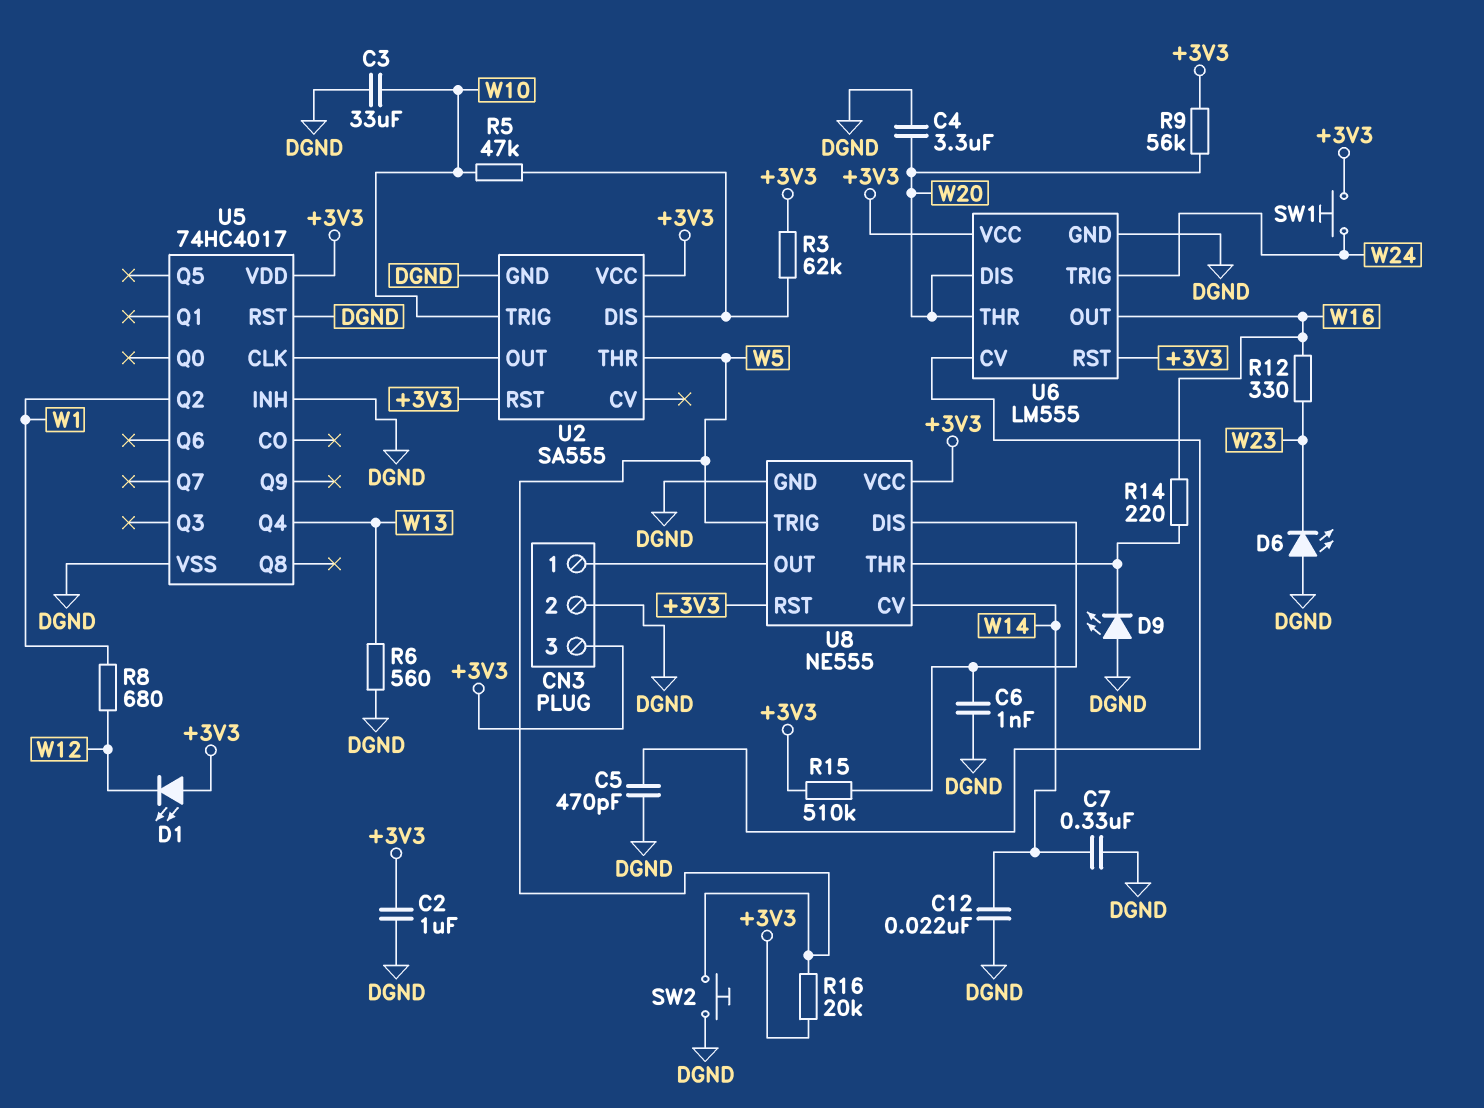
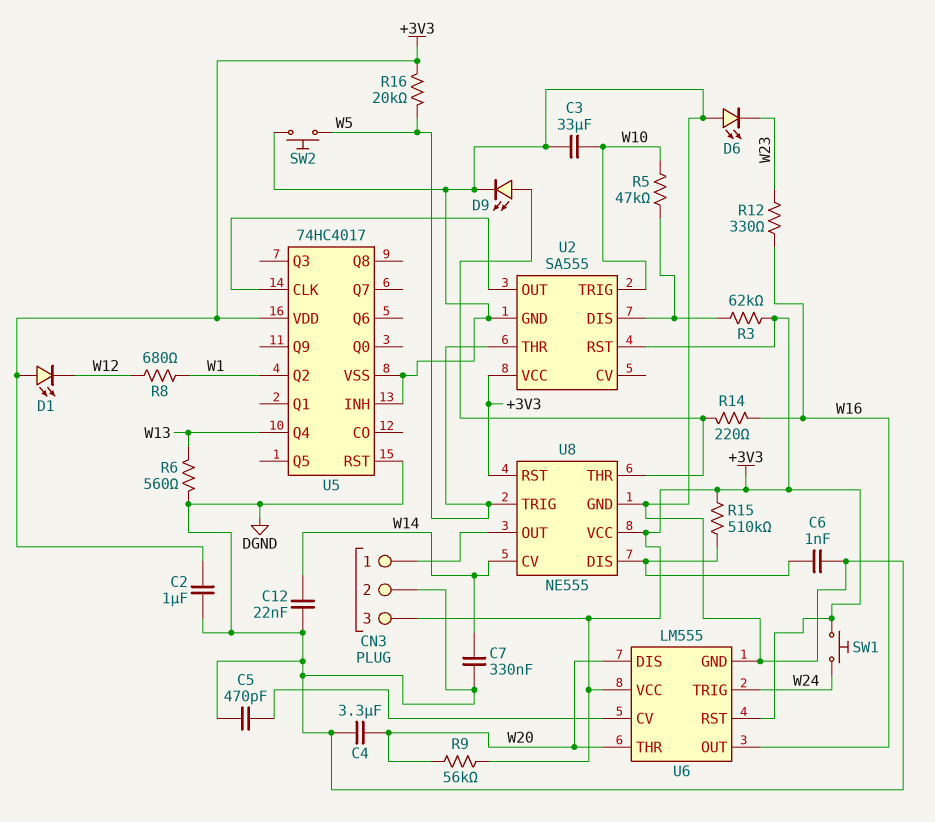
D9: LED (A DGND, K U8/THR) -> LED (A U8/THR, K DGND)

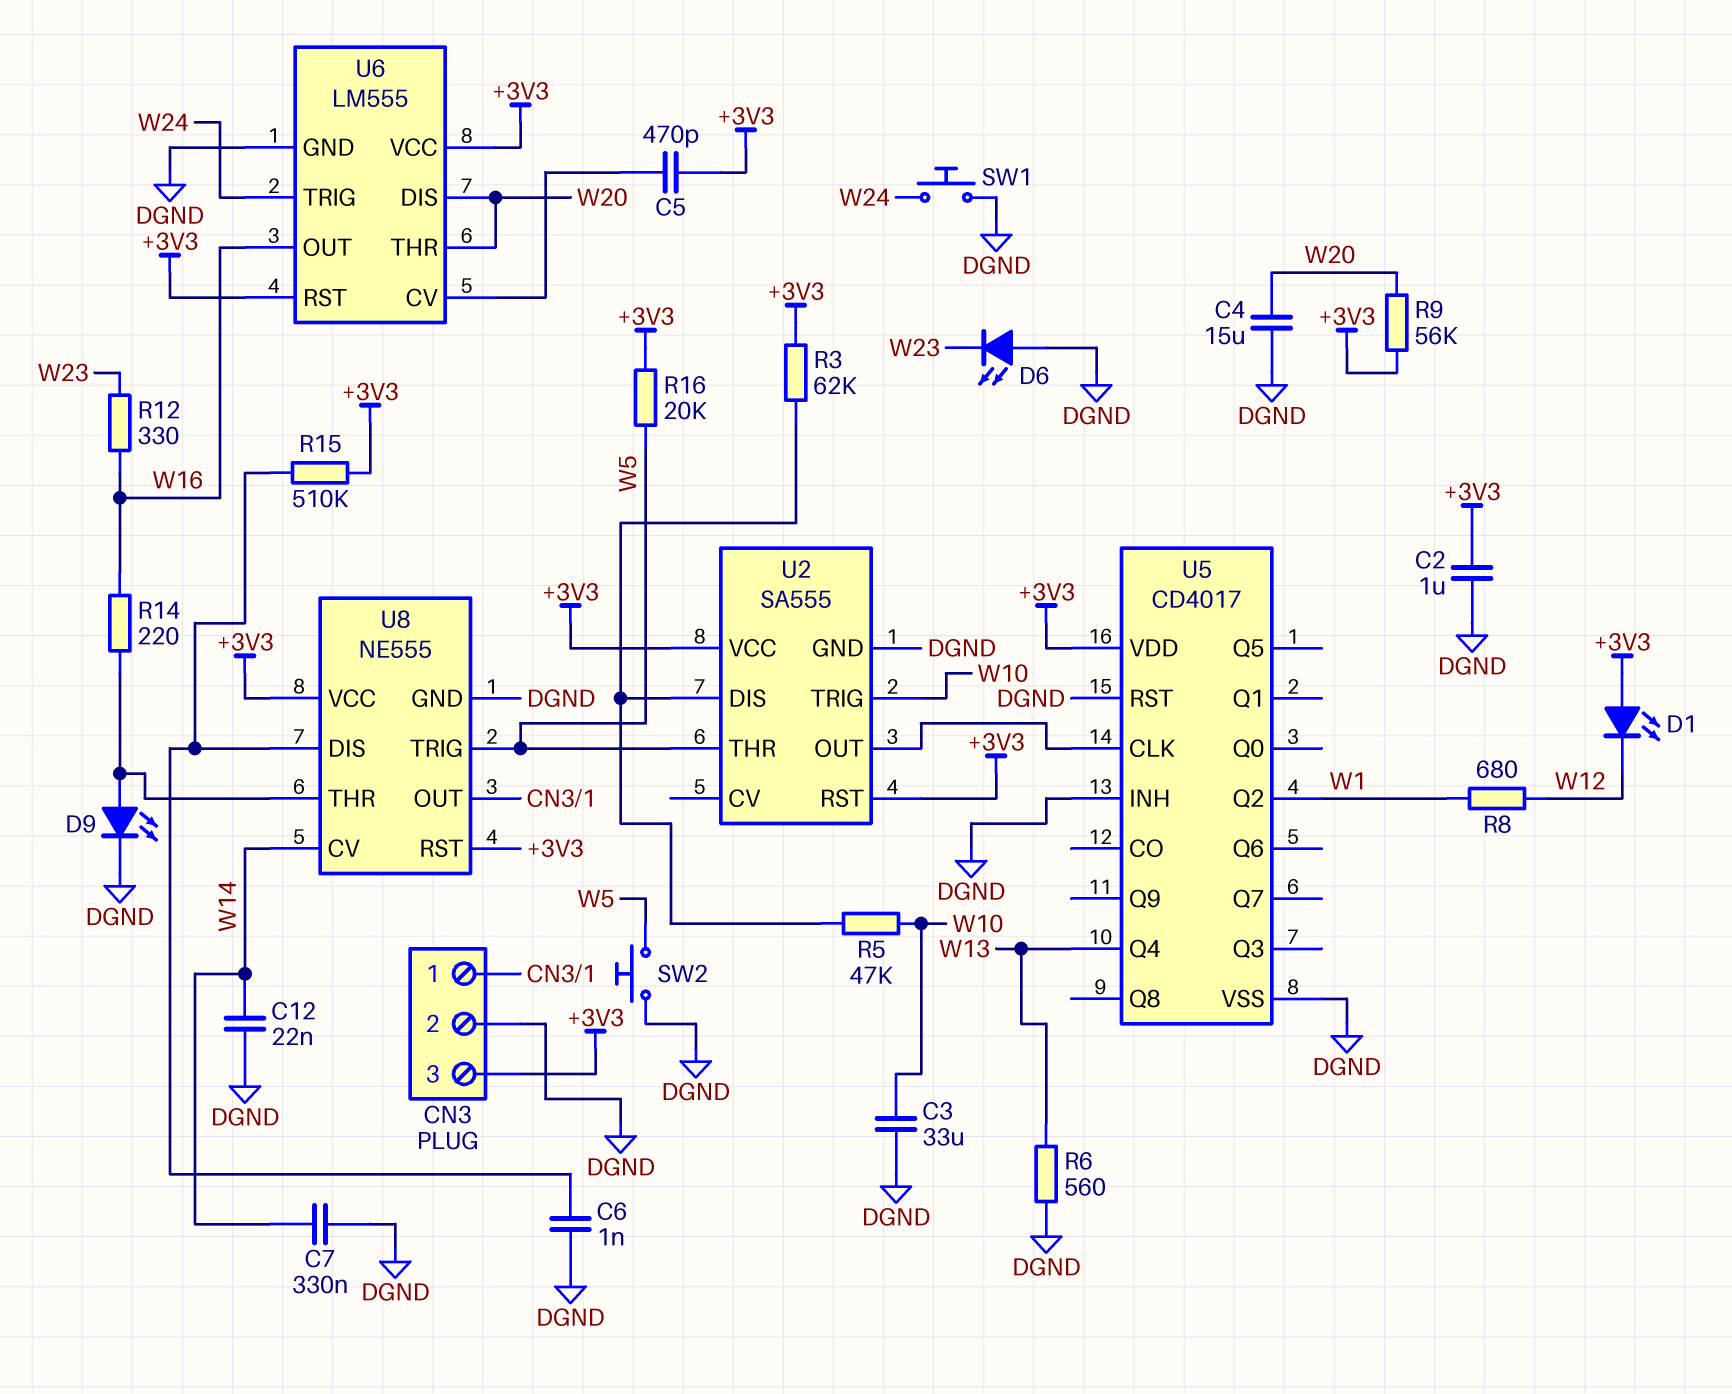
C4: 3.3uF (DGND, W20) -> 15uF (DGND, W20)
C5: 470pF (DGND, U6/CV) -> 470pF (+3V3, U6/CV)
SW1: button (+3V3, W24) -> button (DGND, W24)
U5: 74HC4017 -> CD4017

